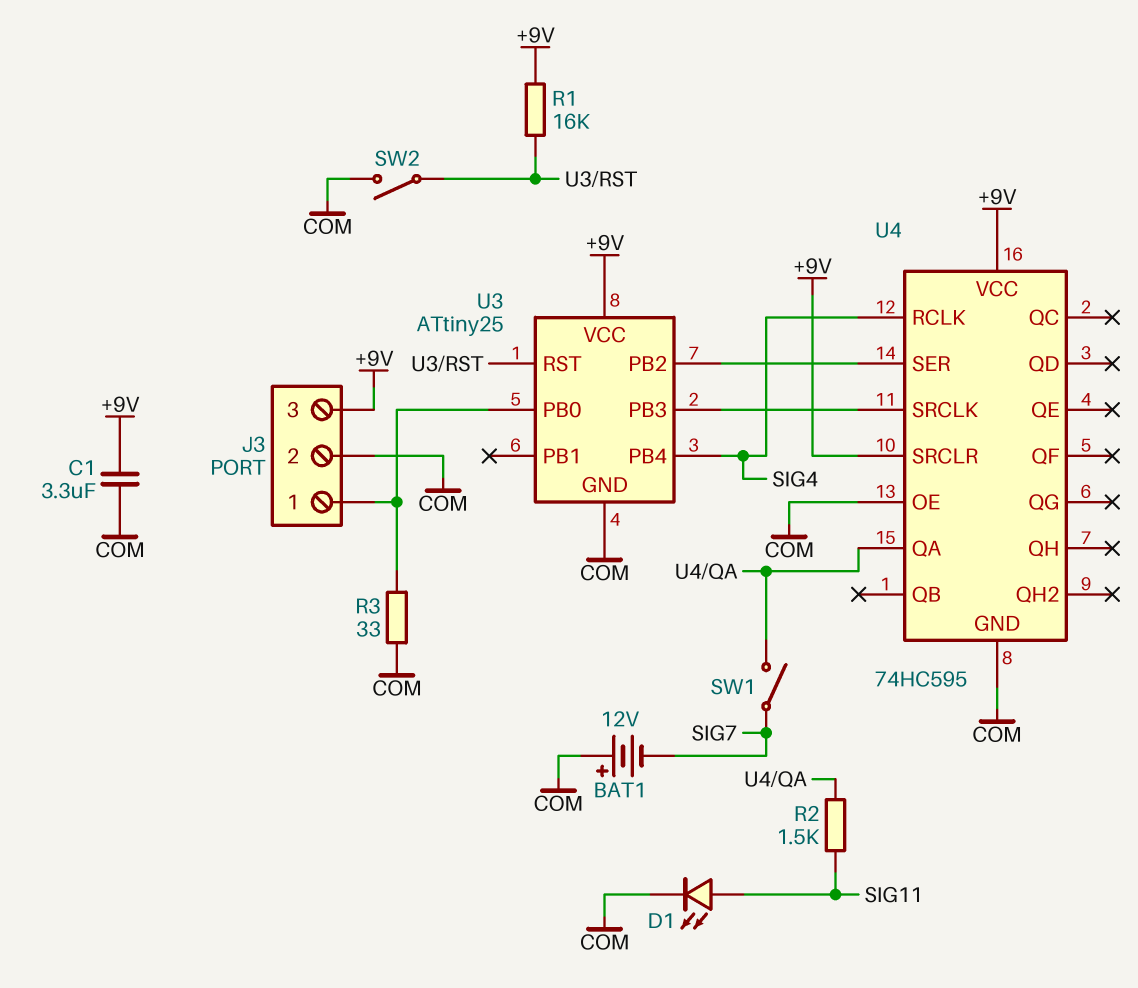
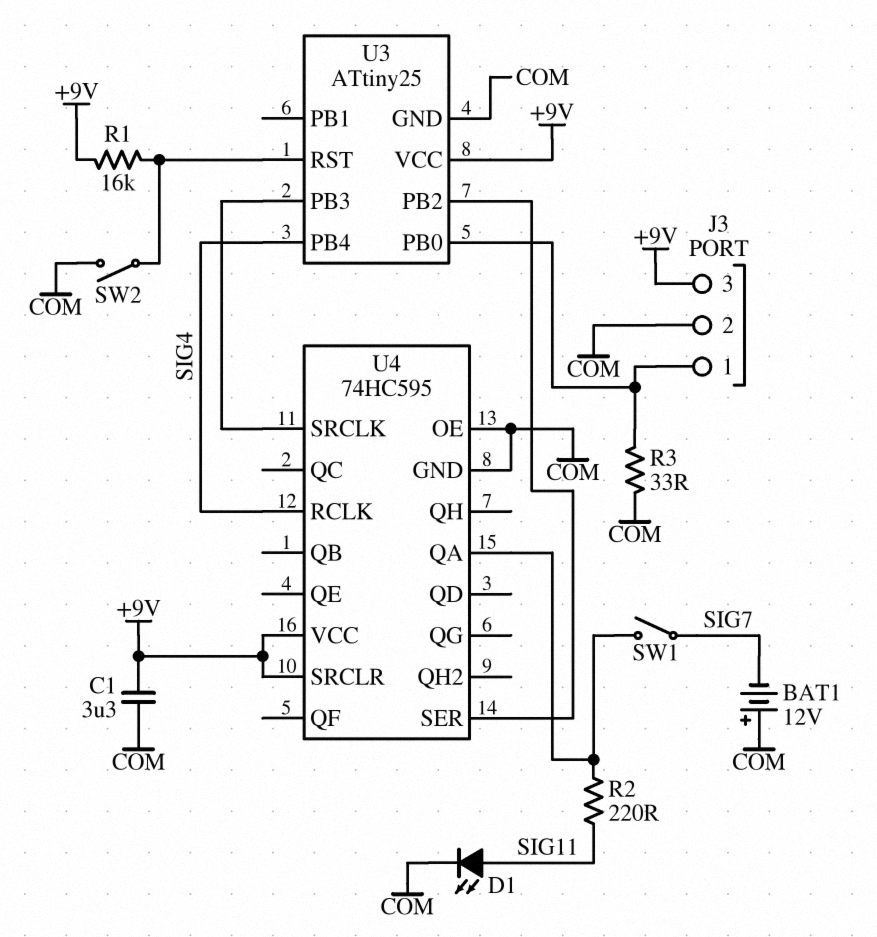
R2: 1.5k (SIG11, U4/QA) -> 220 (SIG11, U4/QA)

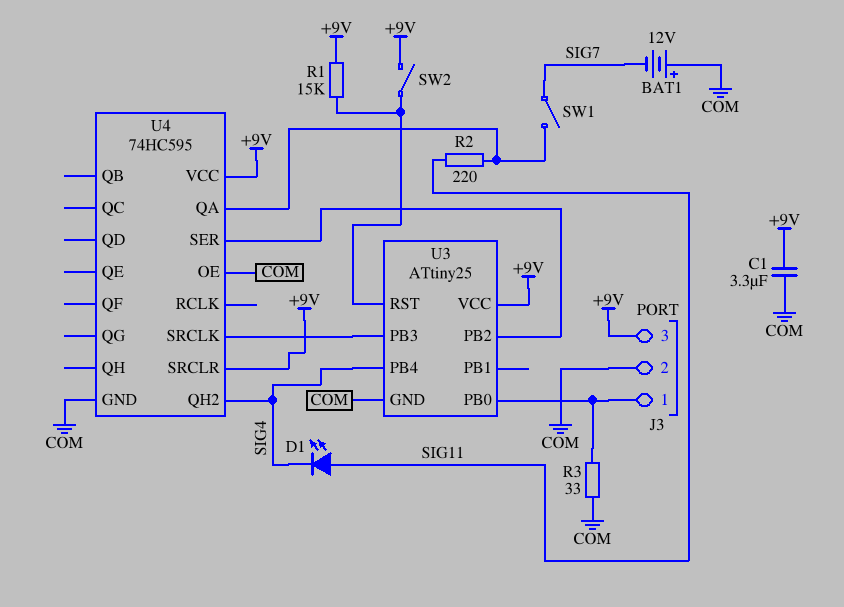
D1: LED (A SIG11, K COM) -> LED (A SIG11, K SIG4)
R1: 16k (+9V, U3/RST) -> 15k (+9V, U3/RST)
SW2: switch (COM, U3/RST) -> switch (+9V, U3/RST)
U4 pin QH2: none -> SIG4
U4 pin RCLK: SIG4 -> none

